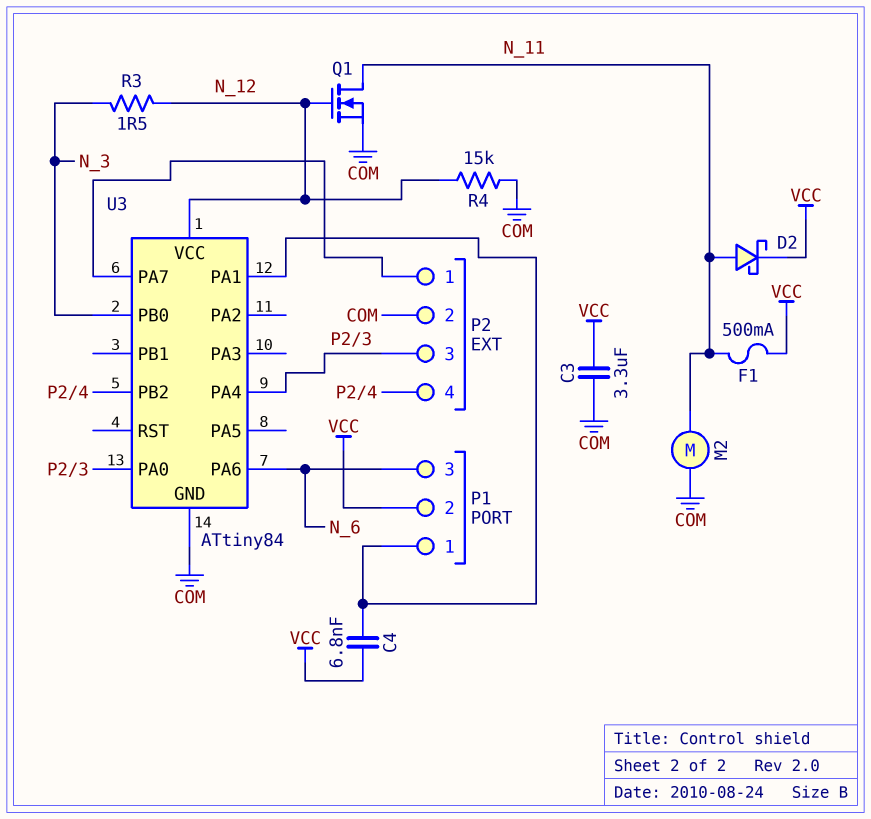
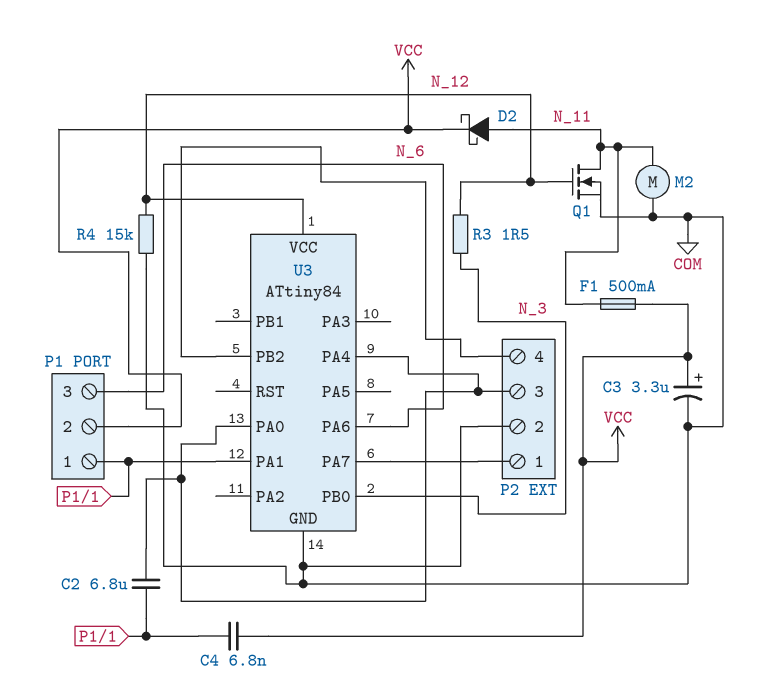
C2: none -> 6.8uF (P1/1, P2/3)
C3: 3.3uF (COM, VCC) -> 3.3uF (plus VCC, minus COM)

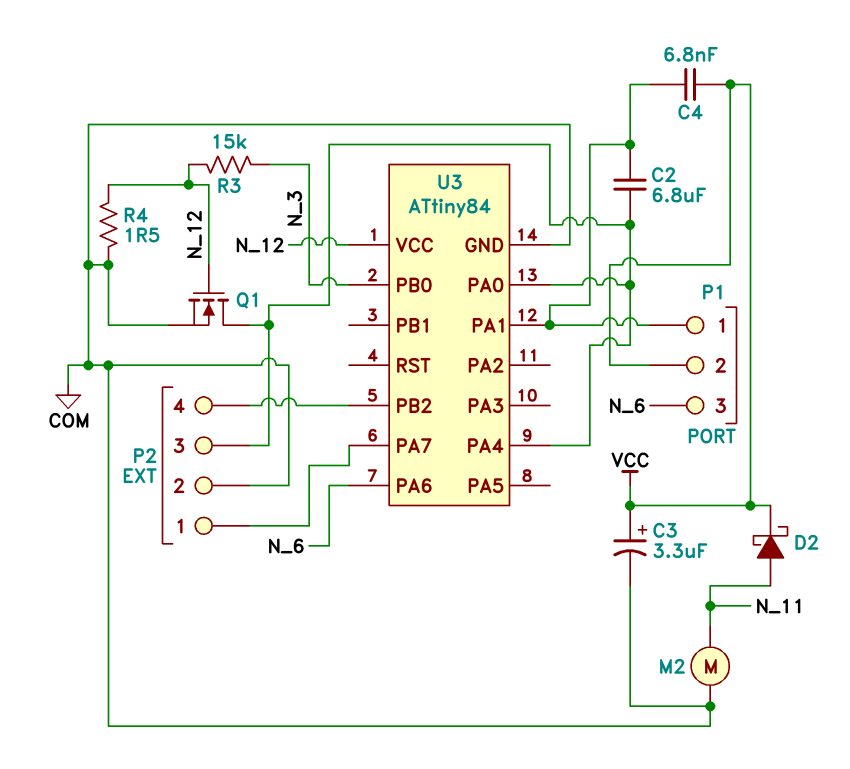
F1: 500mA (N_11, VCC) -> none
Q1: NMOS (G N_12, D N_11, S COM) -> NMOS (G N_12, D P2/3, S COM)
R3: 1.5 (N_3, N_12) -> 15k (N_3, N_12)
R4: 15k (COM, N_12) -> 1.5 (COM, N_12)

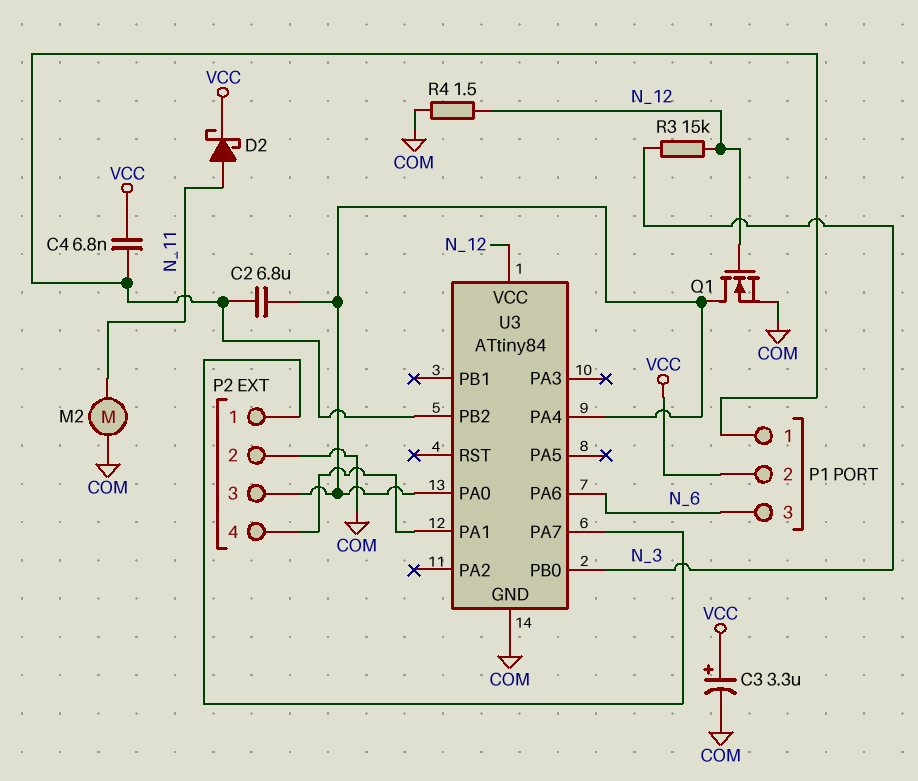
U3 pin PA1: P1/1 -> P2/4
U3 pin PB2: P2/4 -> P1/1

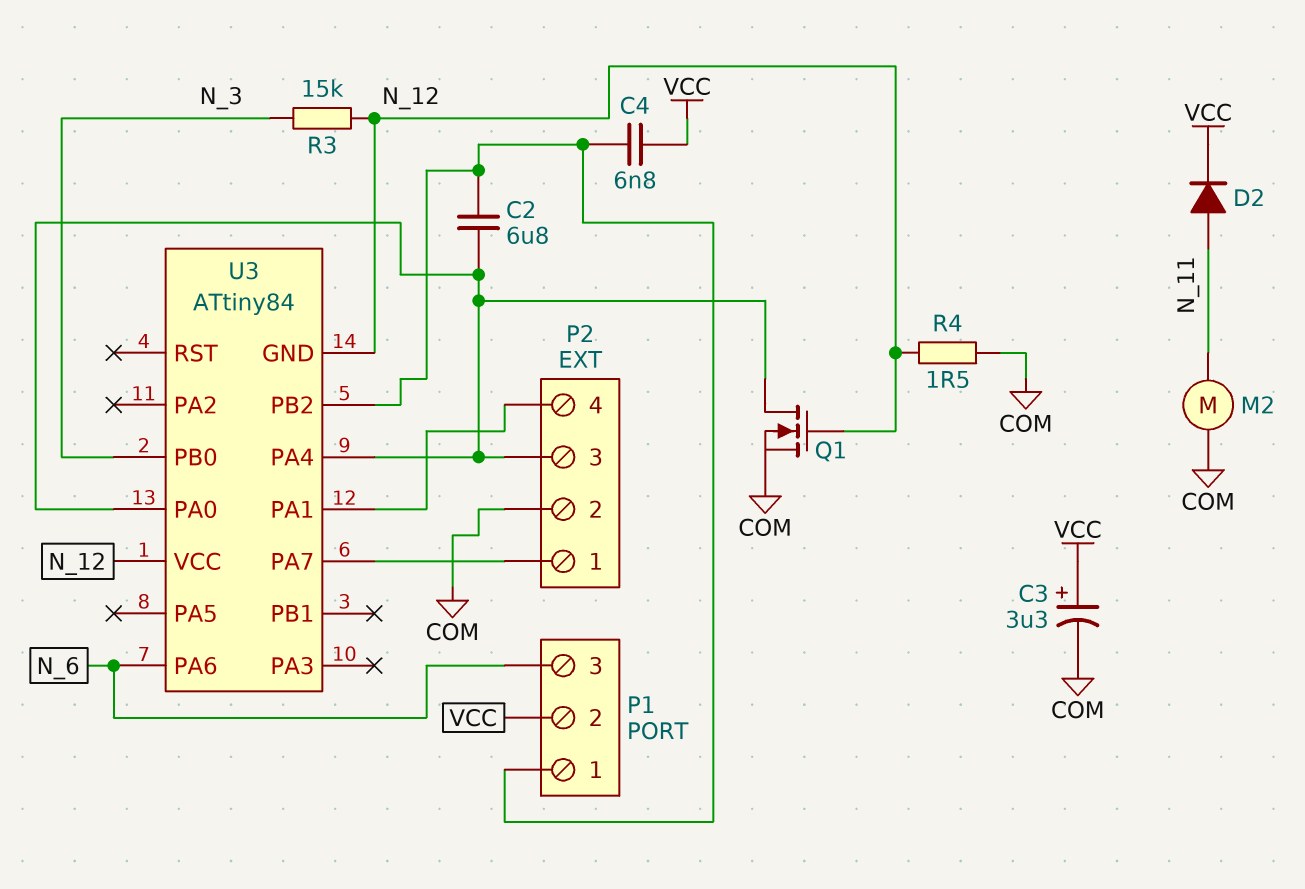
D2: schottky (A N_11, K VCC) -> diode (A N_11, K VCC)
U3 pin GND: COM -> N_12

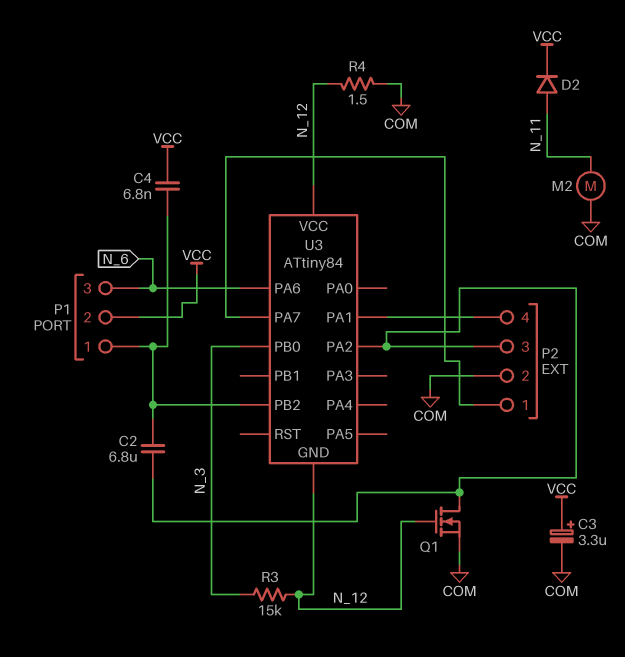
U3 pin PA0: P2/3 -> none
U3 pin PA2: none -> P2/3
U3 pin PA4: P2/3 -> none

